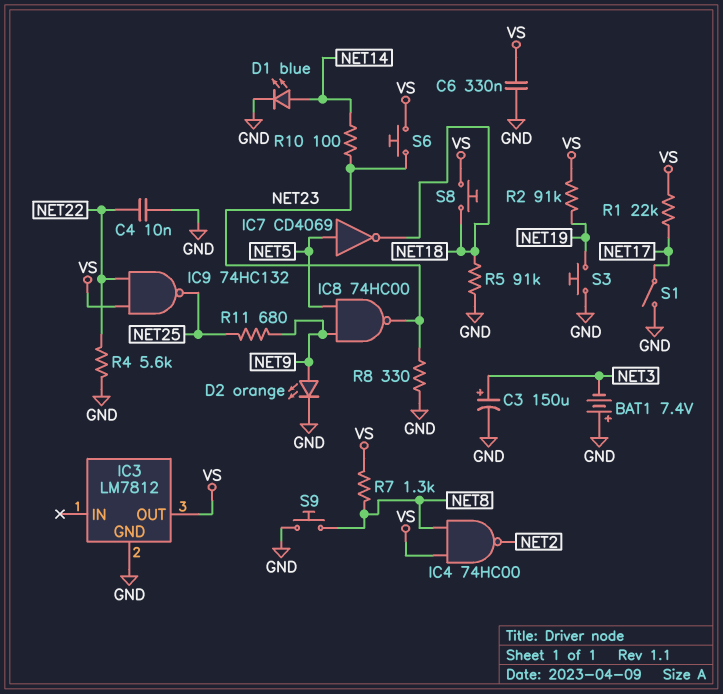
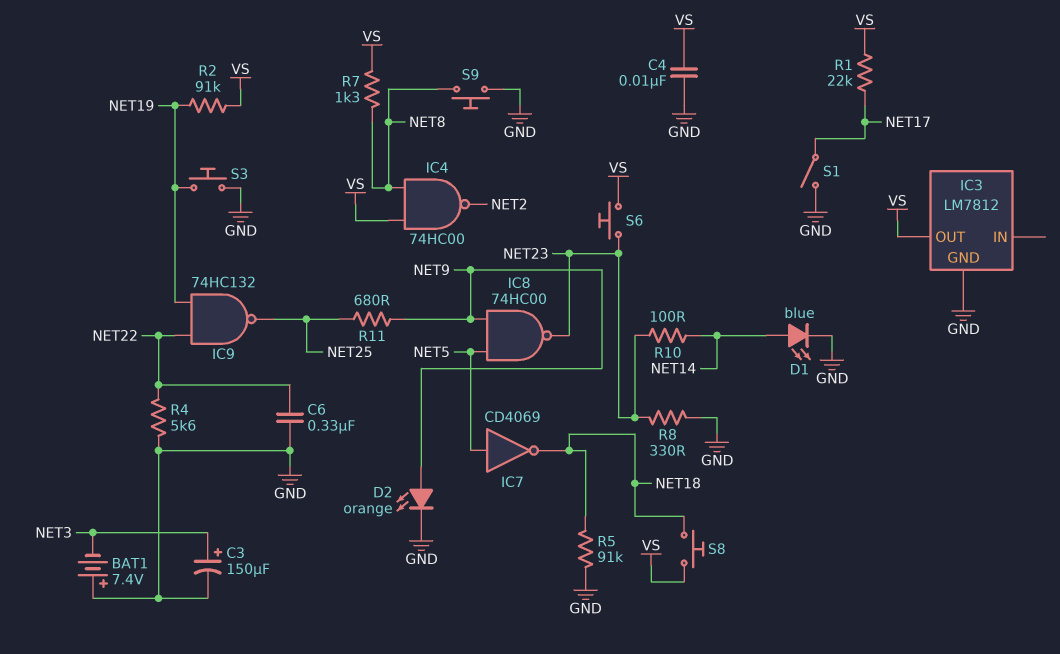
C4: 10nF (GND, NET22) -> 10nF (GND, VS)
C6: 330nF (GND, VS) -> 330nF (GND, NET22)
IC9: NAND 74HC132 (in NET22, in VS, out NET25) -> NAND 74HC132 (in NET19, in NET22, out NET25)

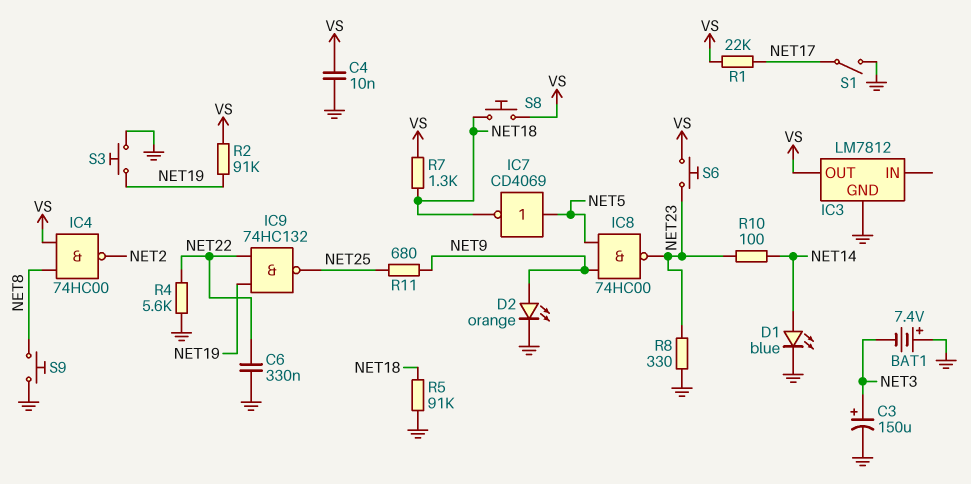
R7: 1.3k (NET8, VS) -> 1.3k (NET18, VS)

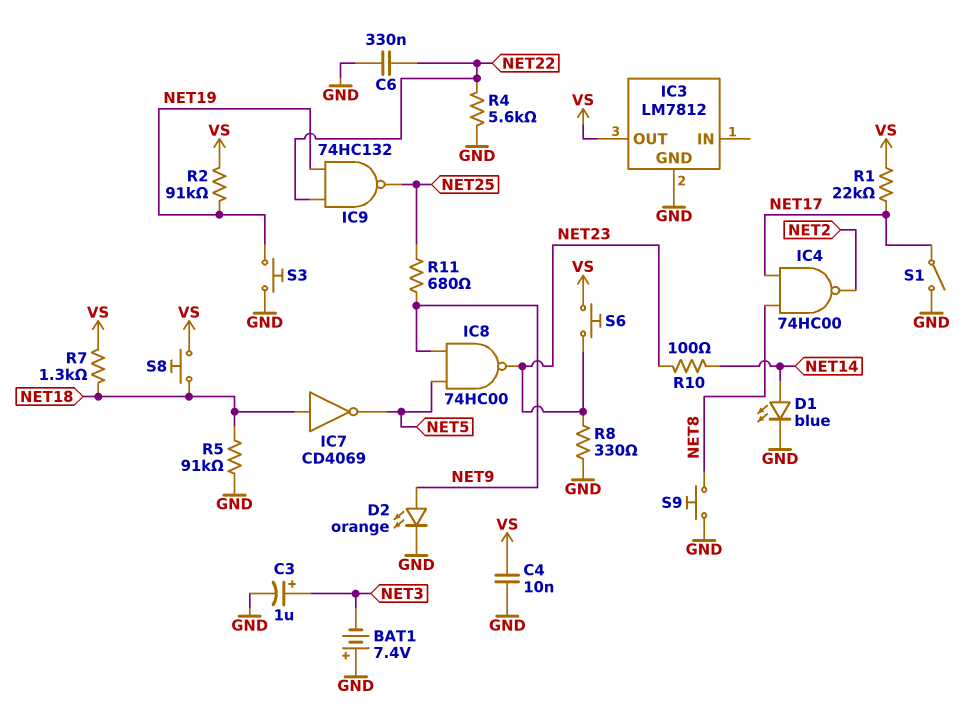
C3: 150uF (plus NET3, minus GND) -> 1uF (plus NET3, minus GND)
IC4: NAND 74HC00 (in NET8, in VS, out NET2) -> NAND 74HC00 (in NET8, in NET17, out NET2)
IC7: NOT CD4069 (in NET5, out NET18) -> NOT CD4069 (in NET18, out NET5)

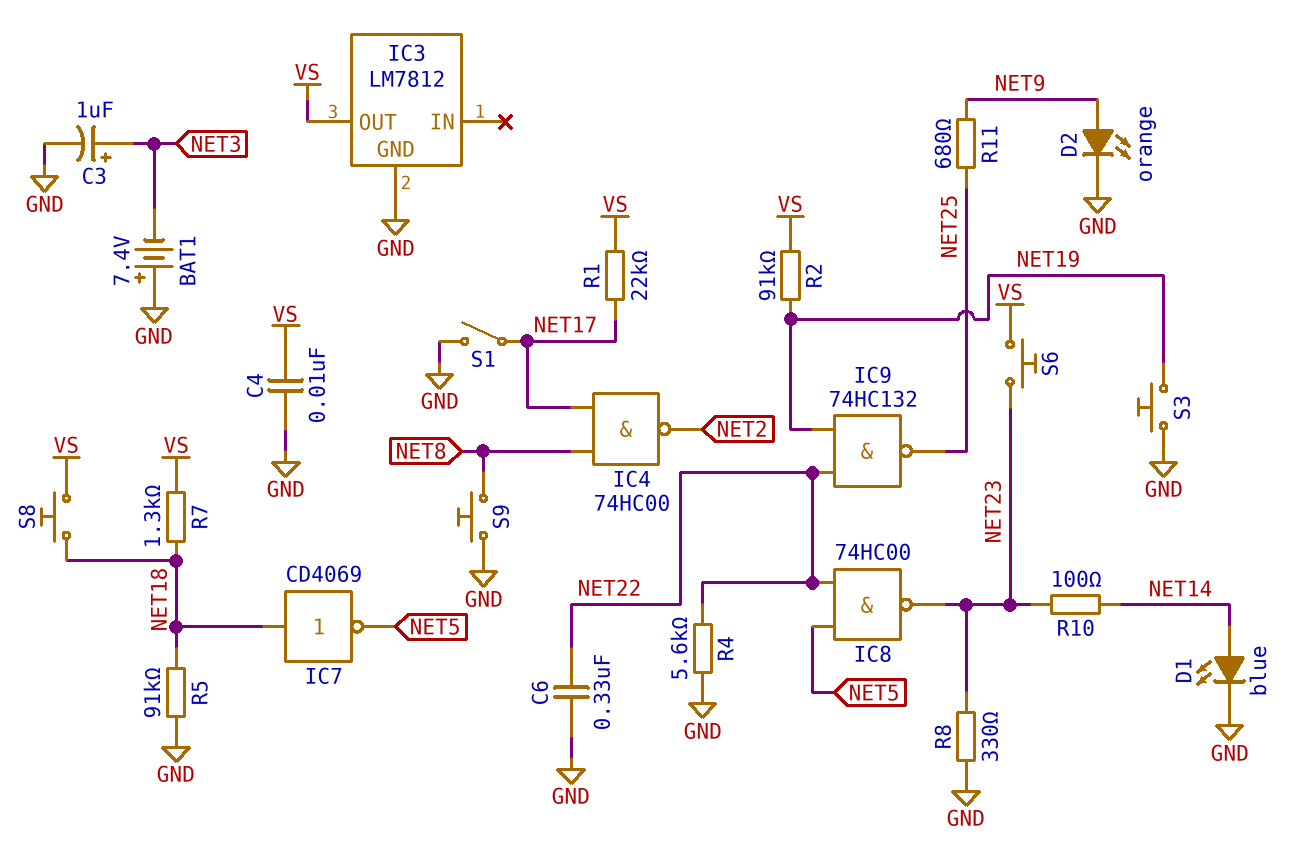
IC8: NAND 74HC00 (in NET5, in NET9, out NET23) -> NAND 74HC00 (in NET5, in NET22, out NET23)

